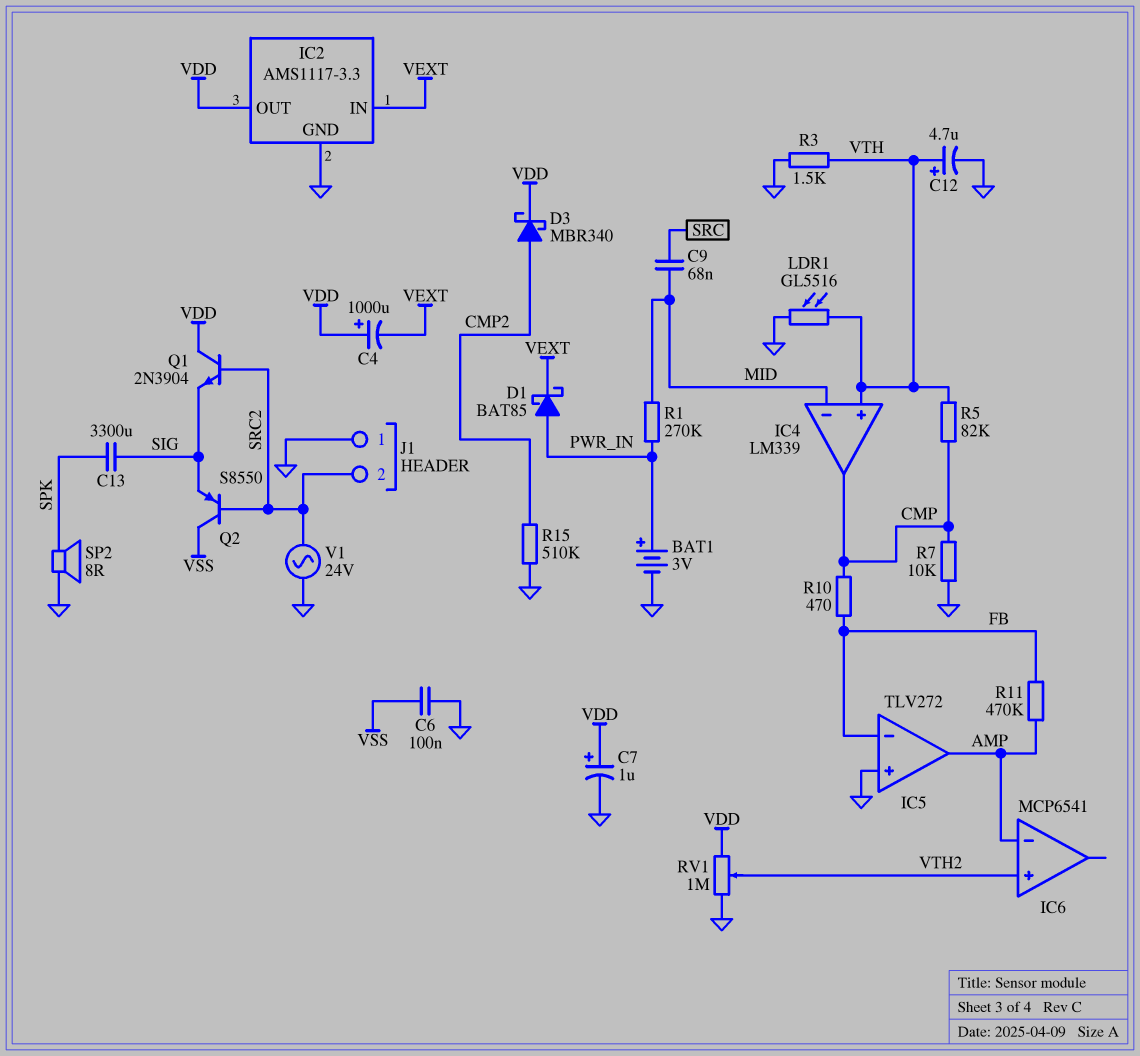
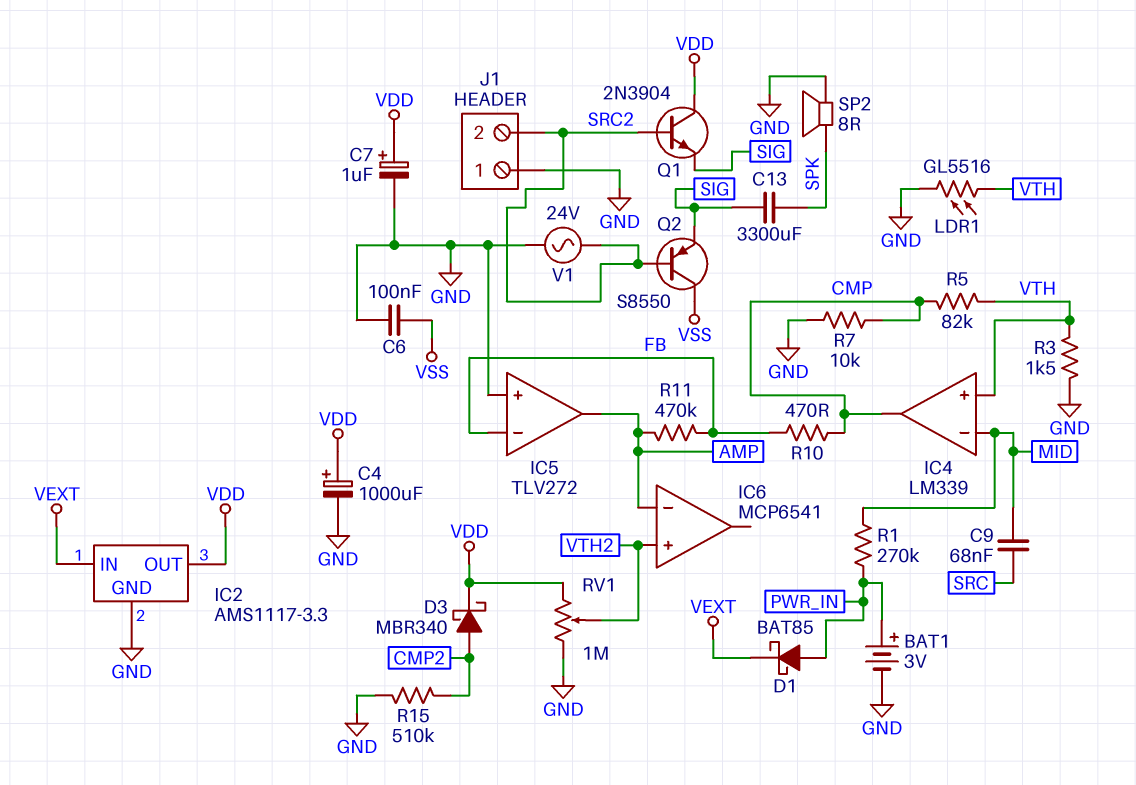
C4: 1000uF (plus VDD, minus VEXT) -> 1000uF (plus VDD, minus GND)
C12: 4.7uF (plus VTH, minus GND) -> none

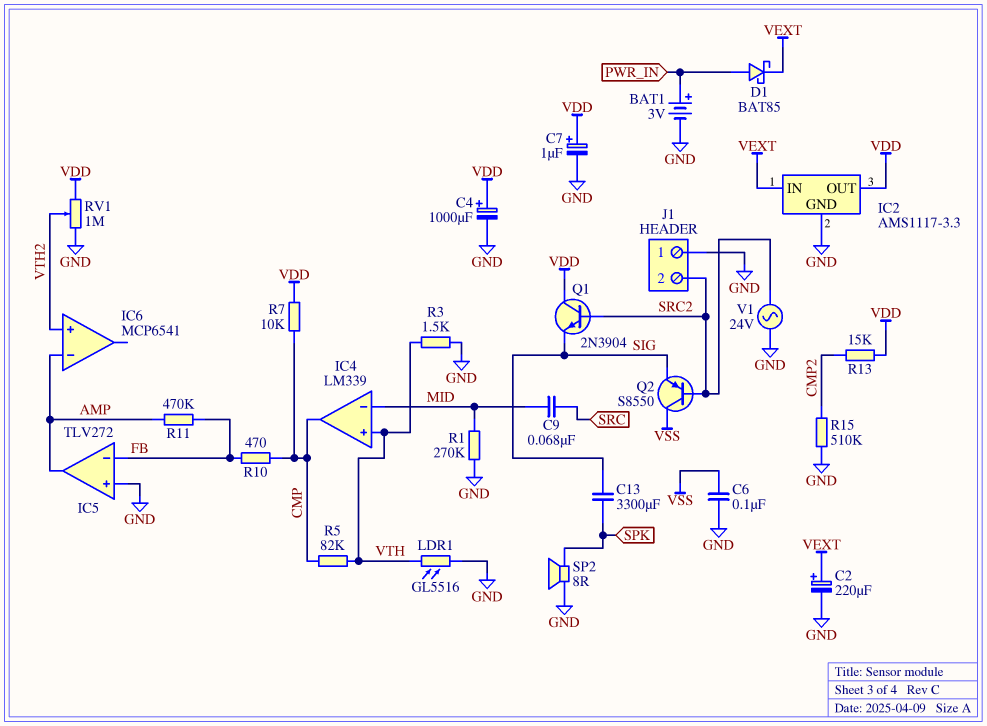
C2: none -> 220uF (plus VEXT, minus GND)
D3: schottky MBR340 (A CMP2, K VDD) -> none
R1: 270k (MID, PWR_IN) -> 270k (GND, MID)
R7: 10k (CMP, GND) -> 10k (CMP, VDD)
R13: none -> 15k (CMP2, VDD)

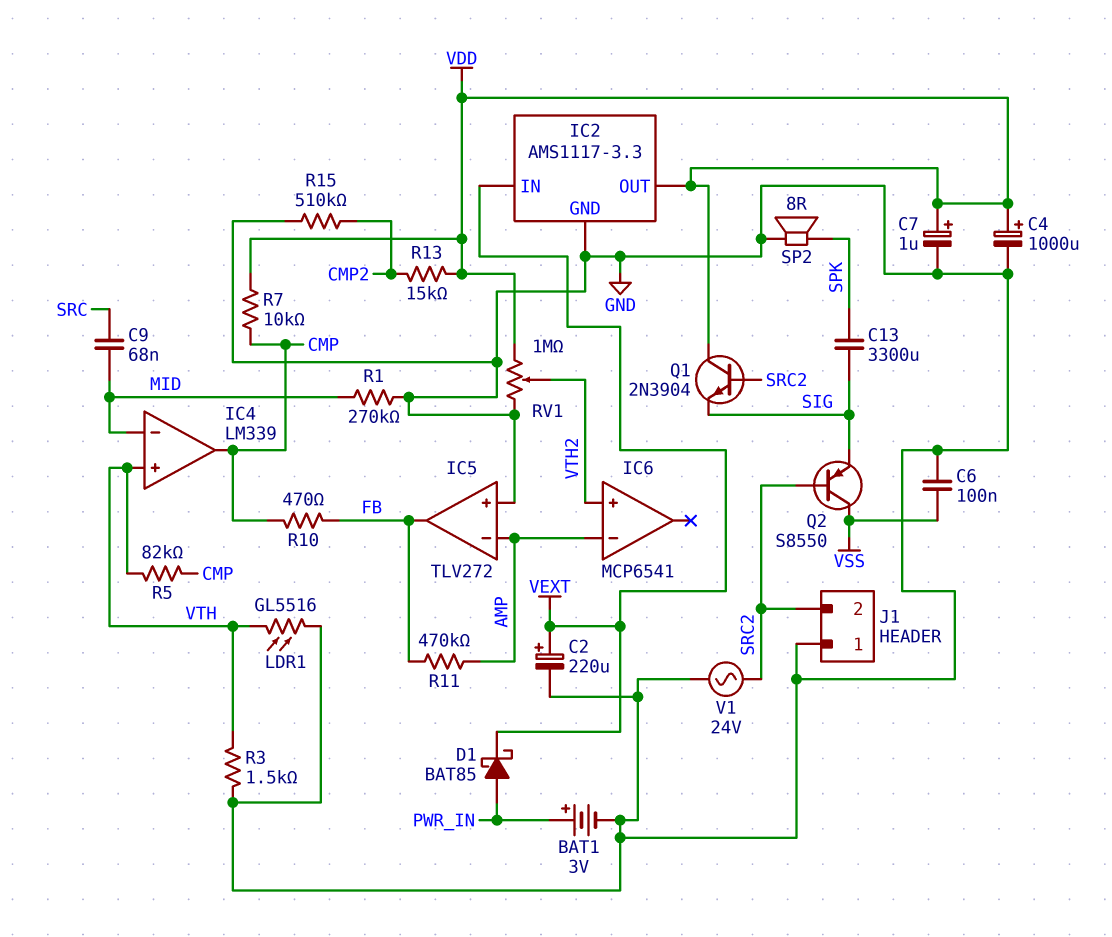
IC5 pin in-: FB -> AMP
IC5 pin out: AMP -> FB

